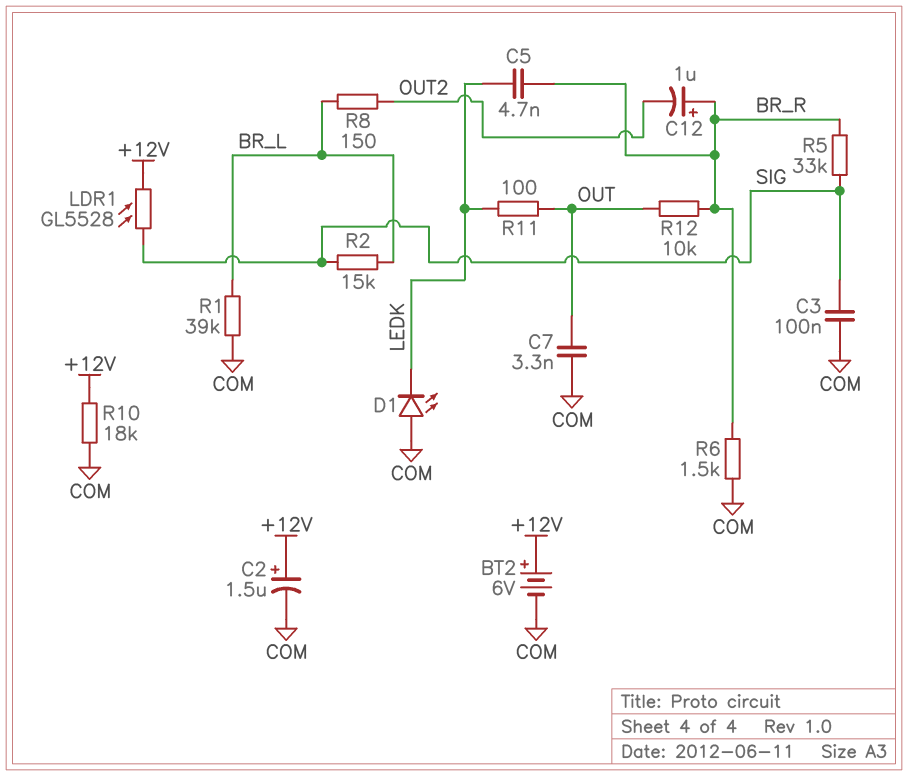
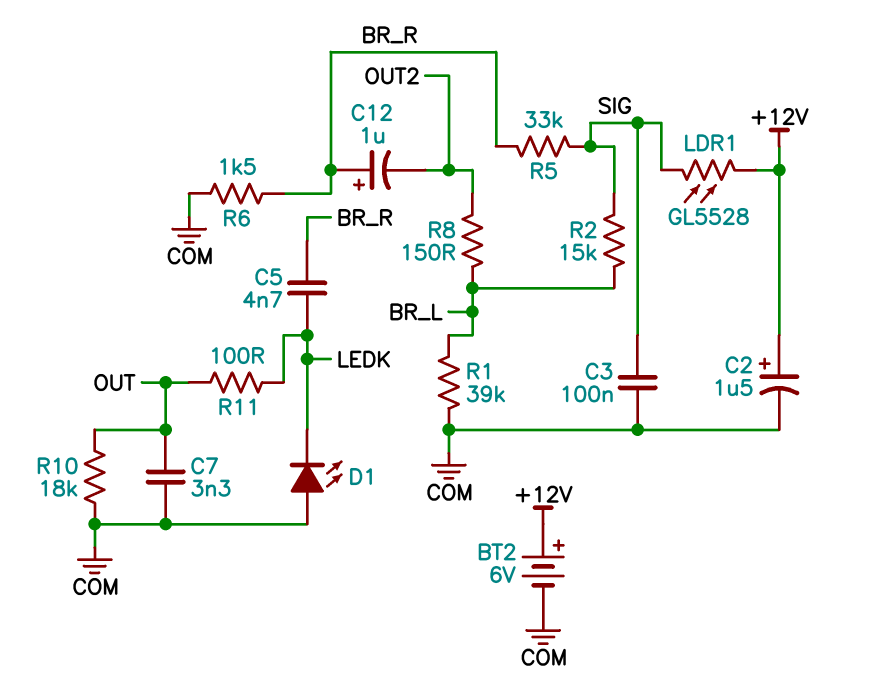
R10: 18k (+12V, COM) -> 18k (COM, OUT)
R12: 10k (BR_R, OUT) -> none

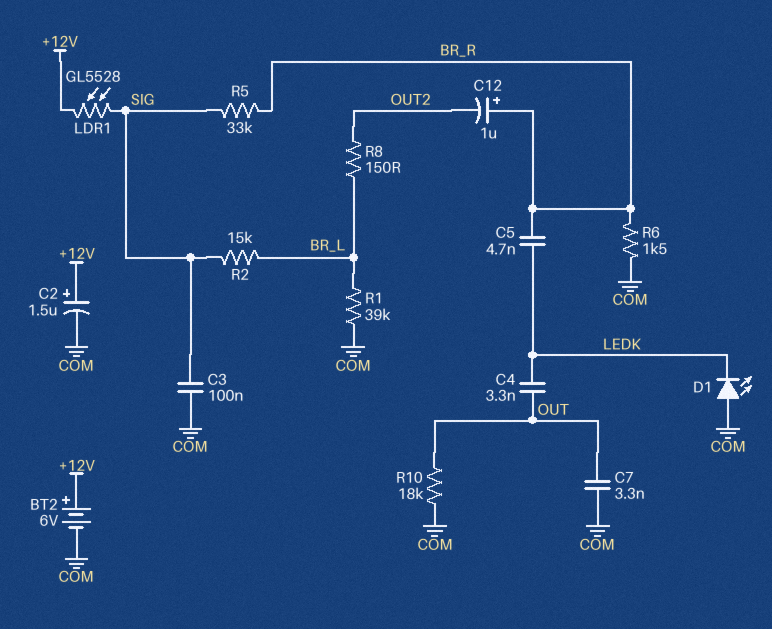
C4: none -> 3.3nF (LEDK, OUT)
R11: 100 (LEDK, OUT) -> none

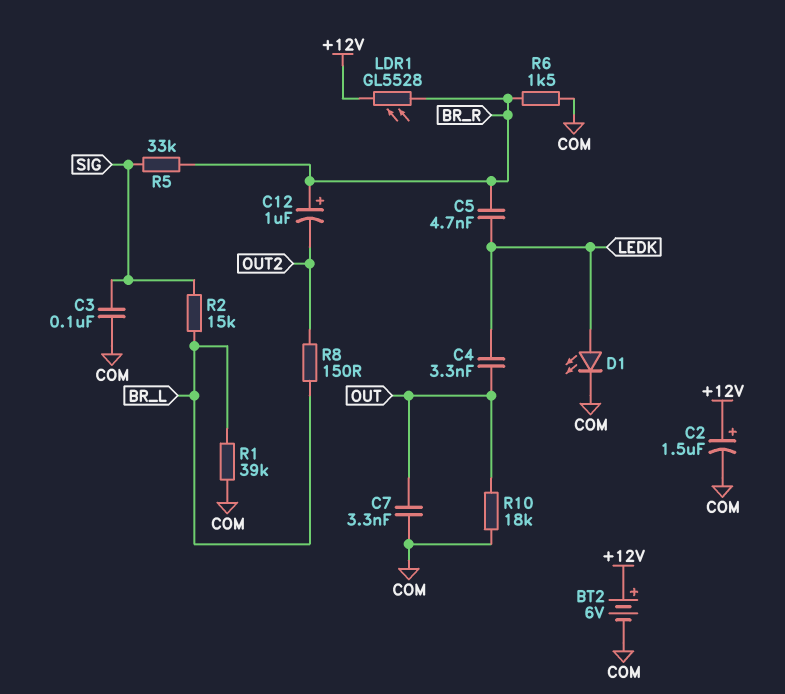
D1: LED (A COM, K LEDK) -> LED (A LEDK, K COM)
LDR1: GL5528 (+12V, SIG) -> GL5528 (+12V, BR_R)

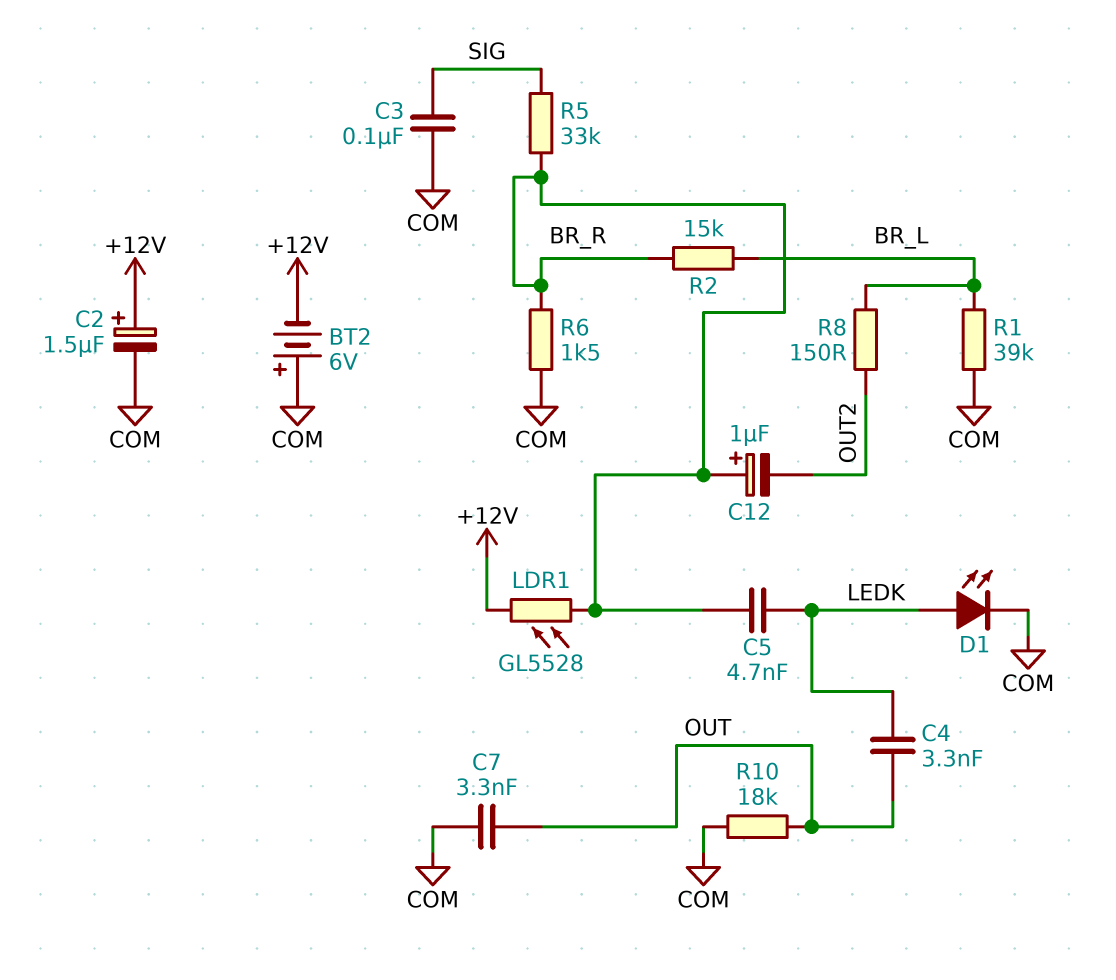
BT2: 6V (plus +12V, minus COM) -> 6V (plus COM, minus +12V)
R2: 15k (BR_L, SIG) -> 15k (BR_L, BR_R)

